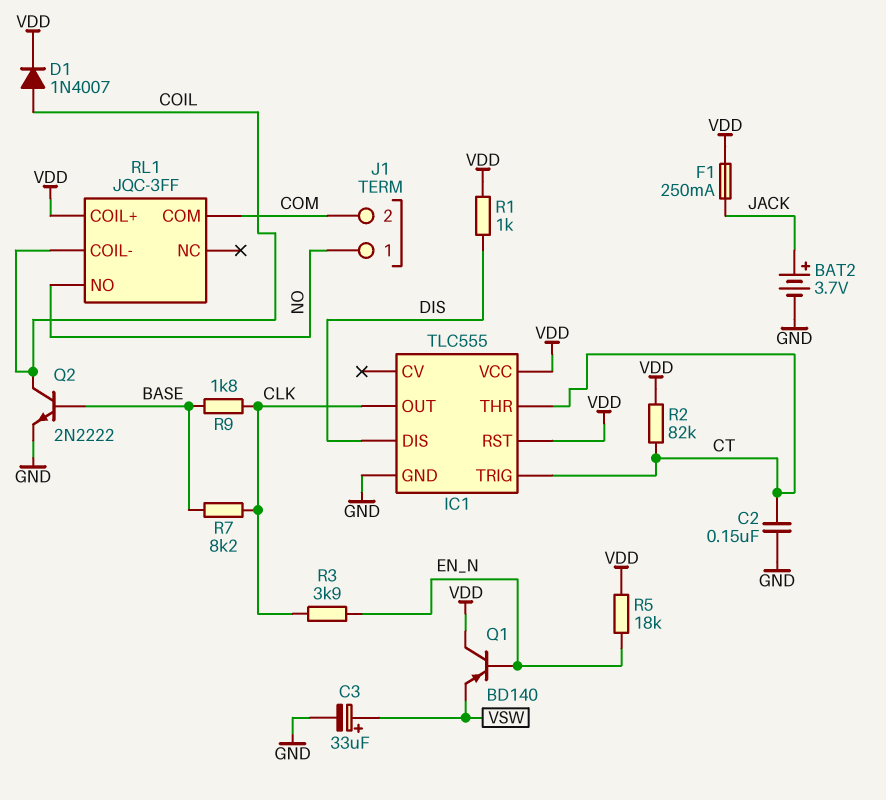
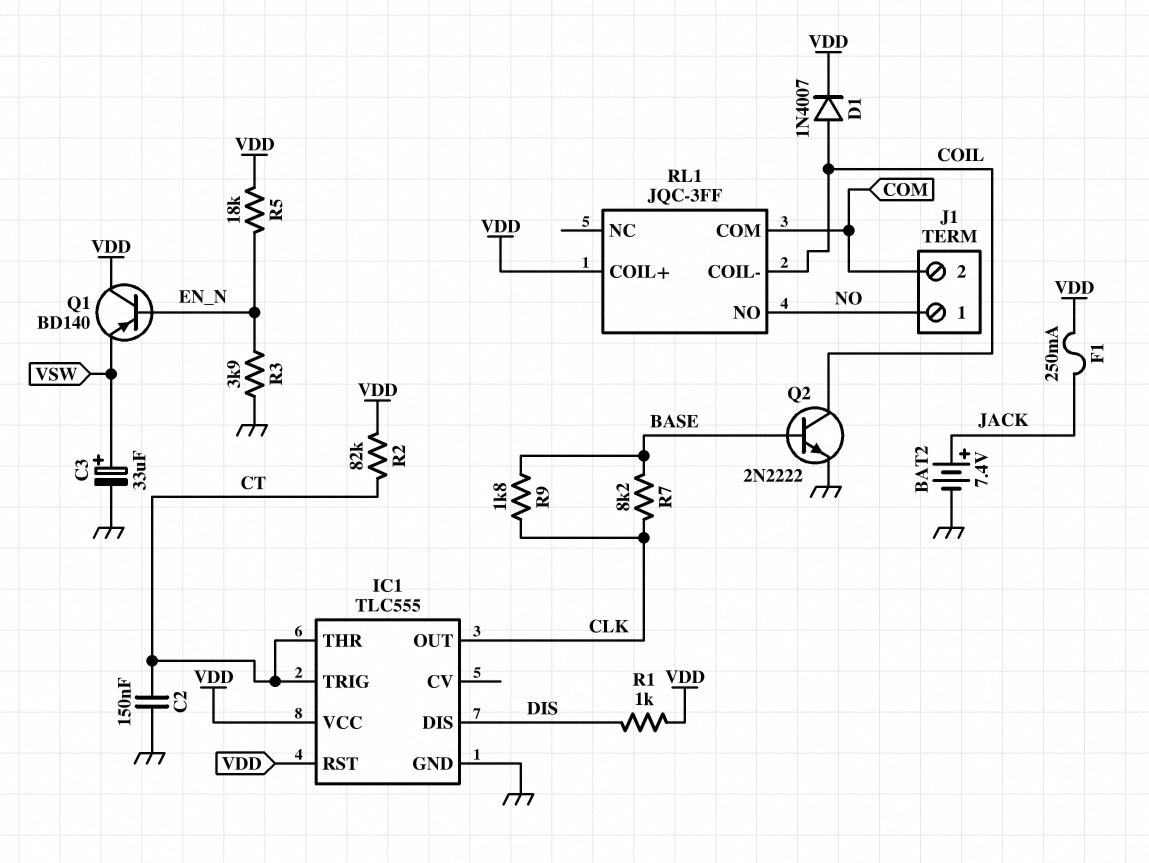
BAT2: 3.7V (plus JACK, minus GND) -> 7.4V (plus JACK, minus GND)
R3: 3.9k (CLK, EN_N) -> 3.9k (EN_N, GND)

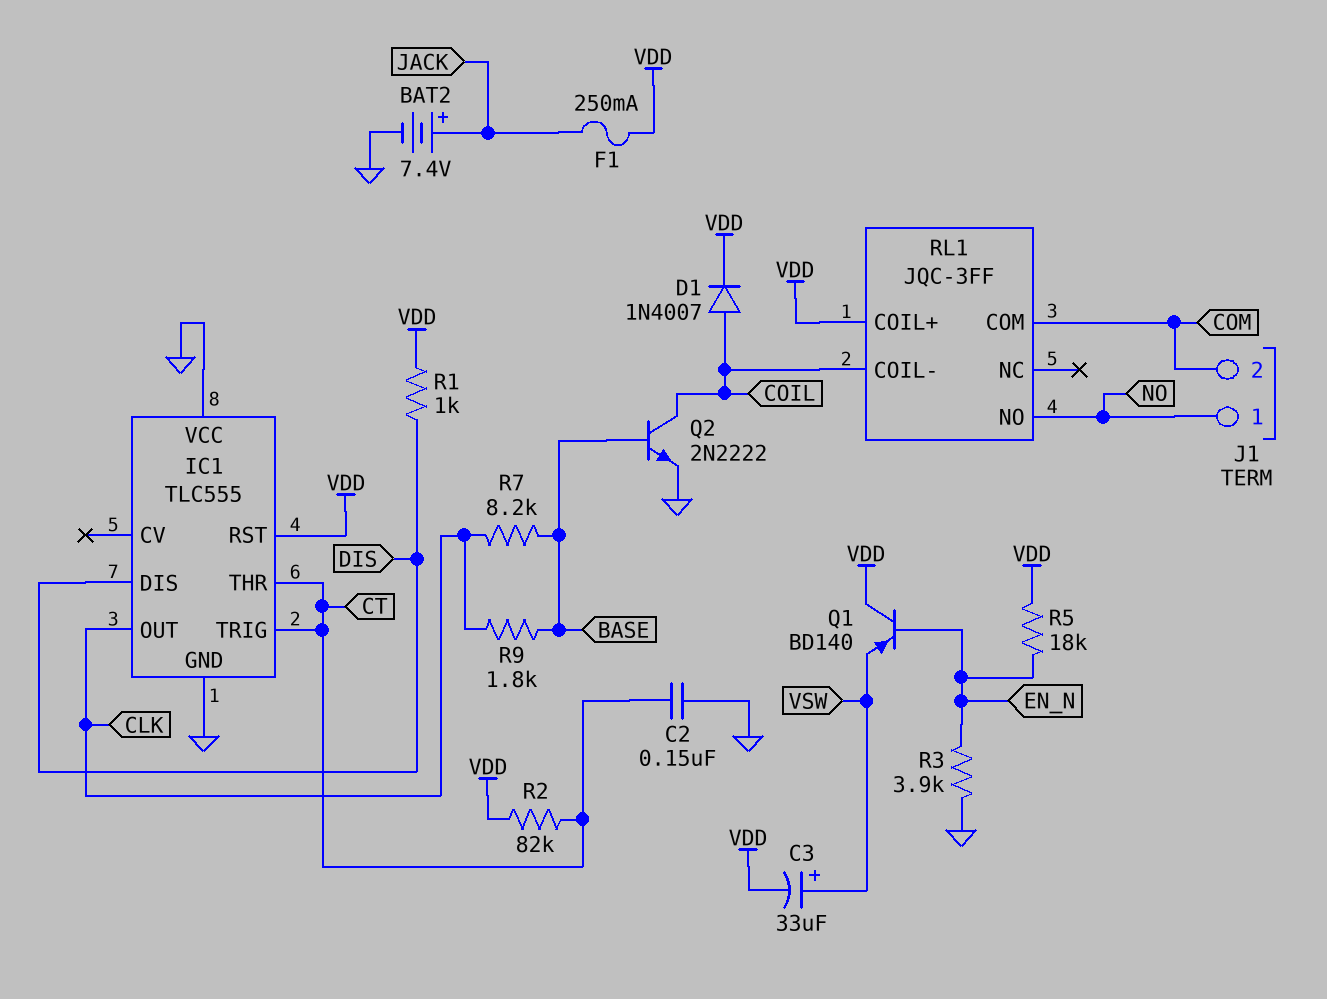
C3: 33uF (plus VSW, minus GND) -> 33uF (plus VSW, minus VDD)
IC1 pin VCC: VDD -> GND

